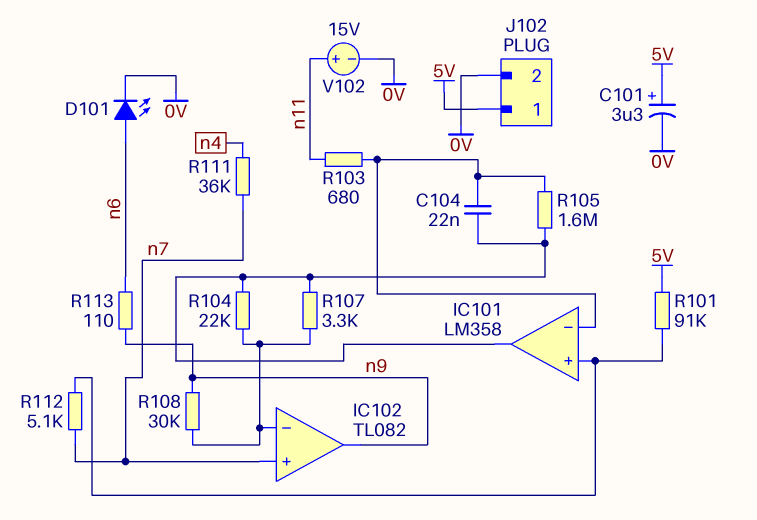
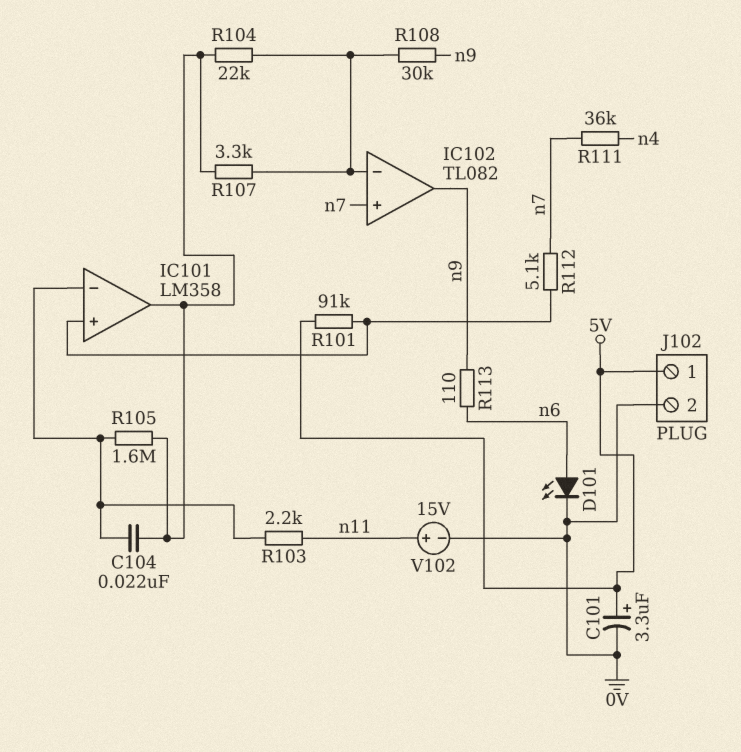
R103: 680 (IC101/in-, n11) -> 2.2k (IC101/in-, n11)

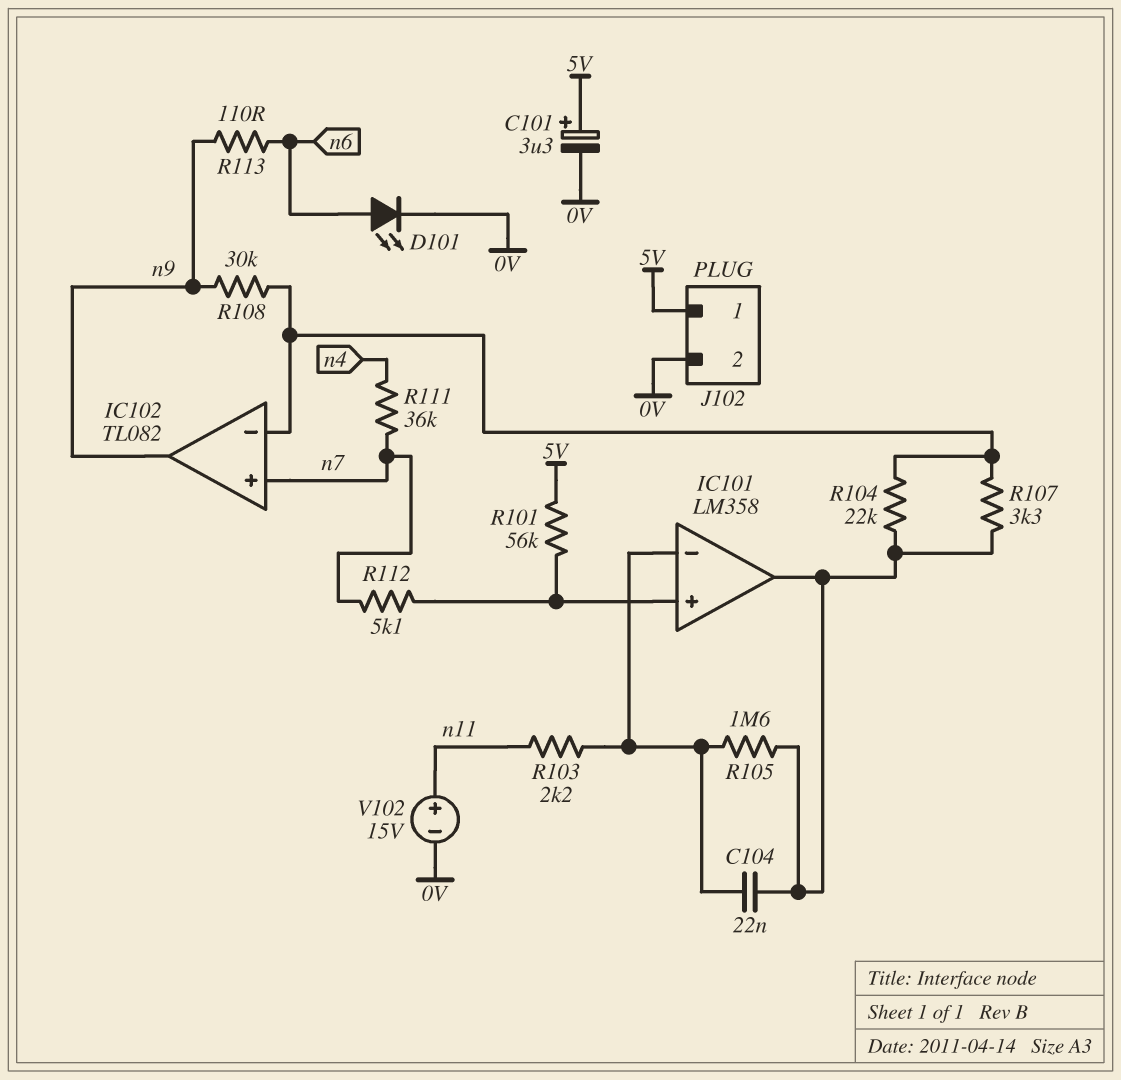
R101: 91k (5V, IC101/in+) -> 56k (5V, IC101/in+)

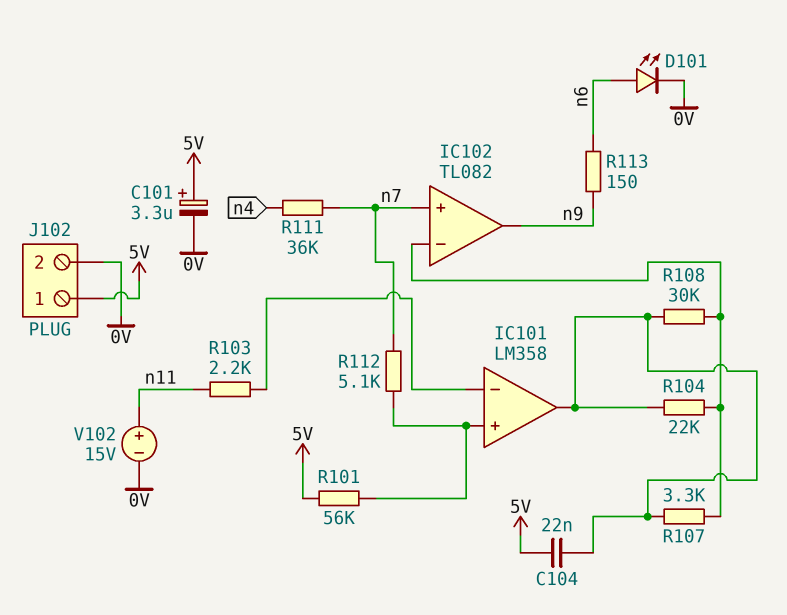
C104: 22nF (IC101/in-, IC101/out) -> 22nF (5V, IC101/out)
R105: 1.6M (IC101/in-, IC101/out) -> none
R108: 30k (IC102/in-, n9) -> 30k (IC101/out, IC102/in-)
R113: 110 (n6, n9) -> 150 (n6, n9)

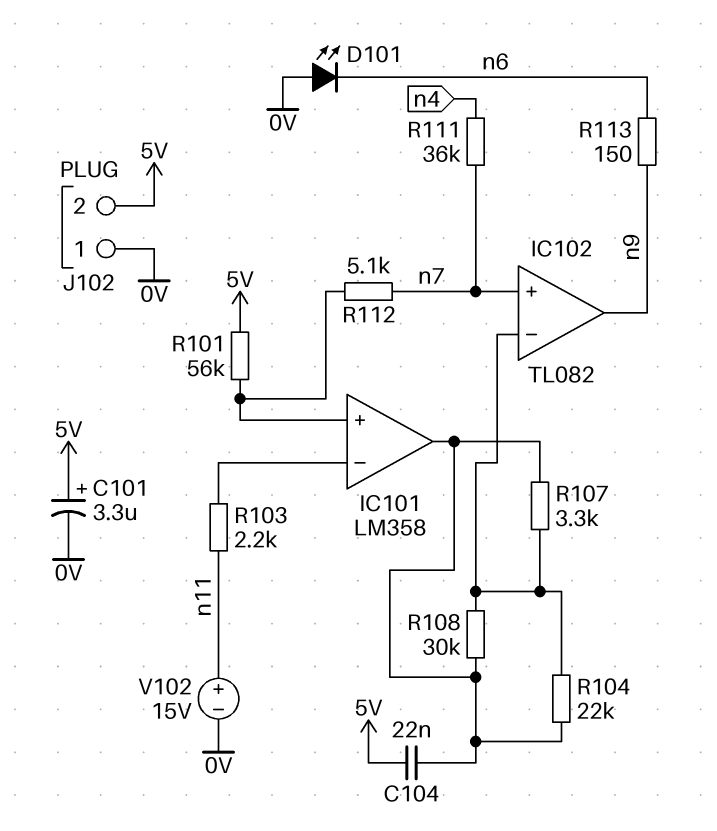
D101: LED (A n6, K 0V) -> LED (A 0V, K n6)
J102 pin 1: 5V -> 0V
J102 pin 2: 0V -> 5V

